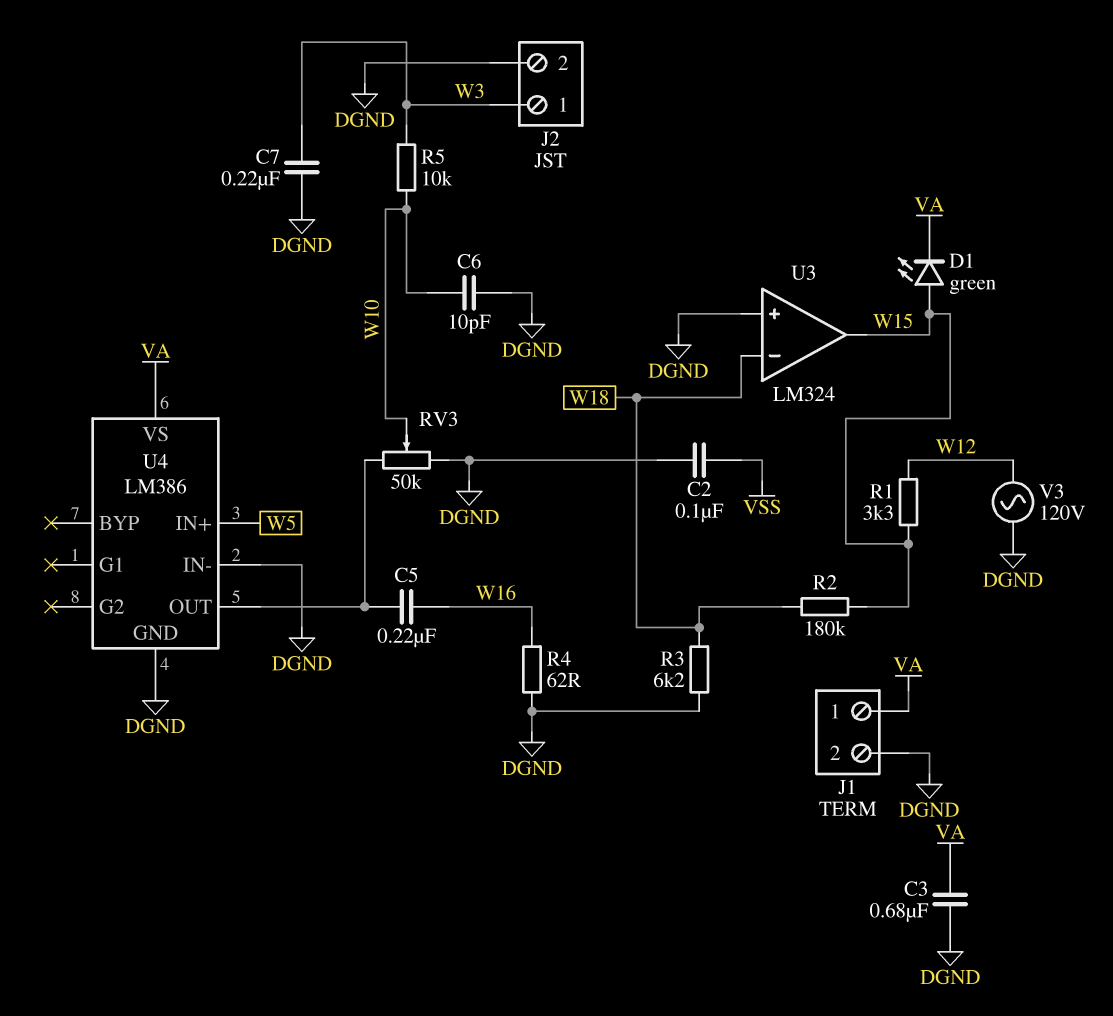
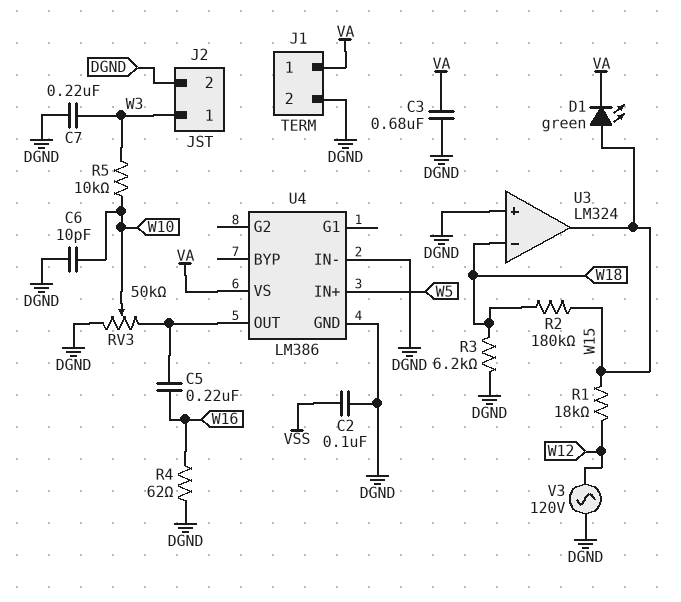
R1: 3.3k (W12, W15) -> 18k (W12, W15)

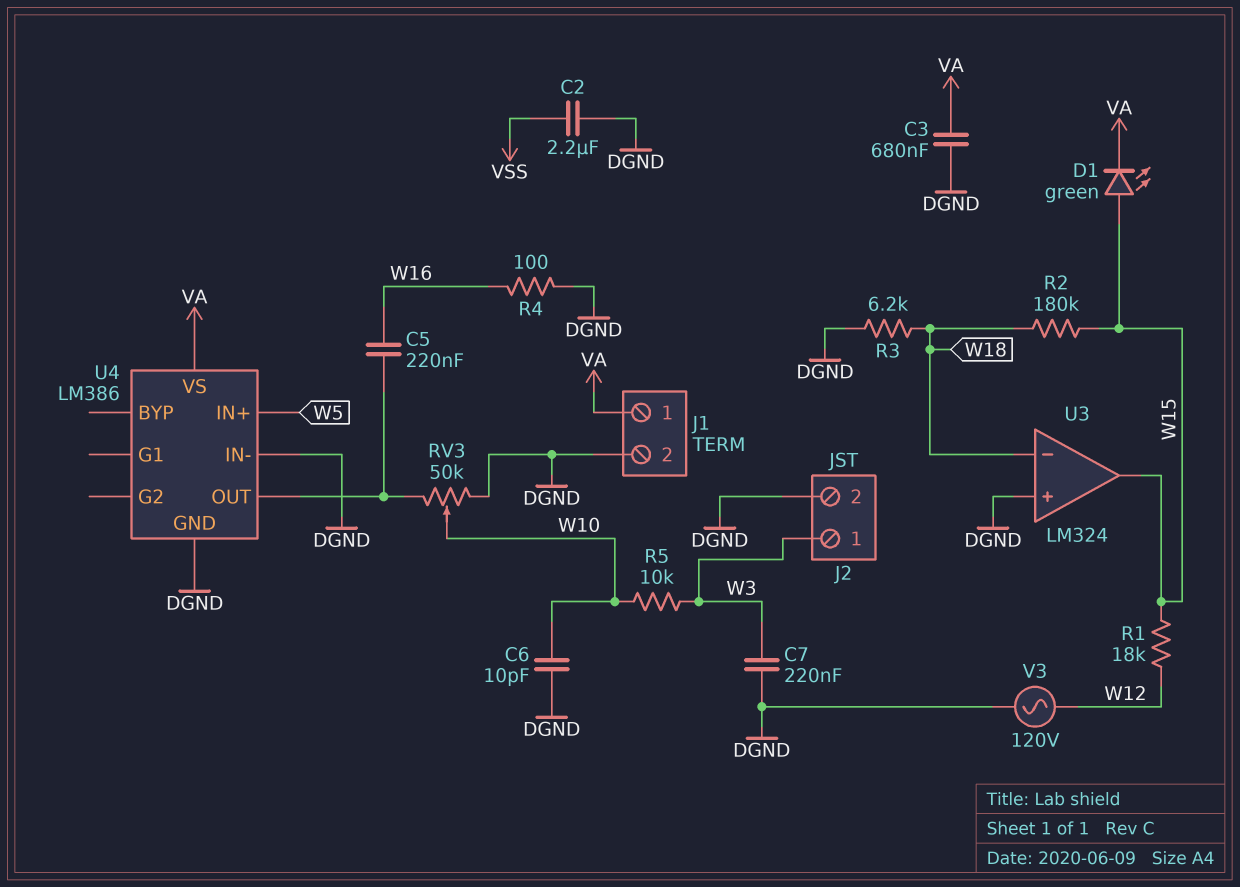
C2: 100nF (DGND, VSS) -> 2.2uF (DGND, VSS)
R4: 62 (DGND, W16) -> 100 (DGND, W16)

